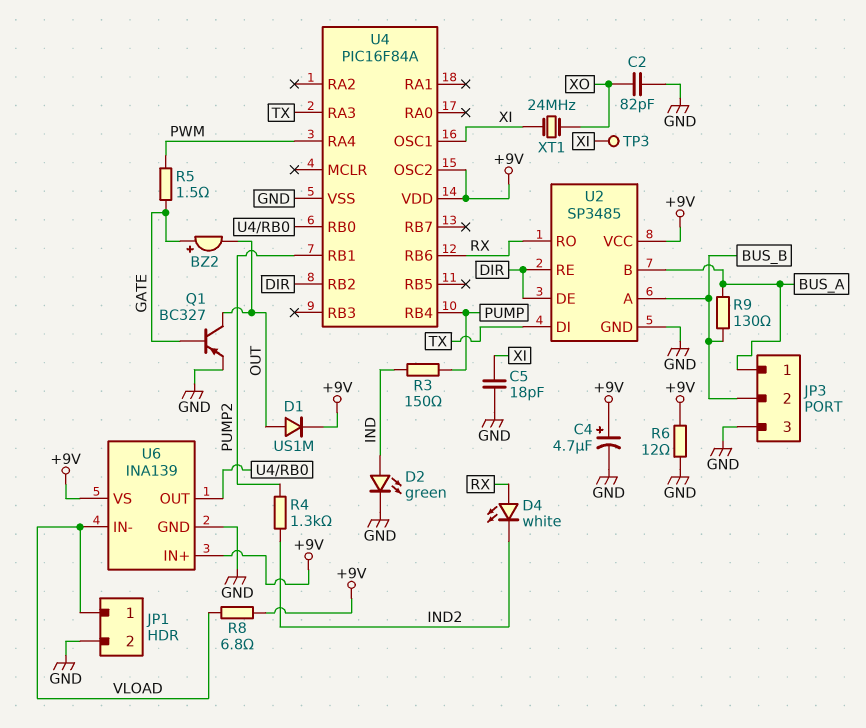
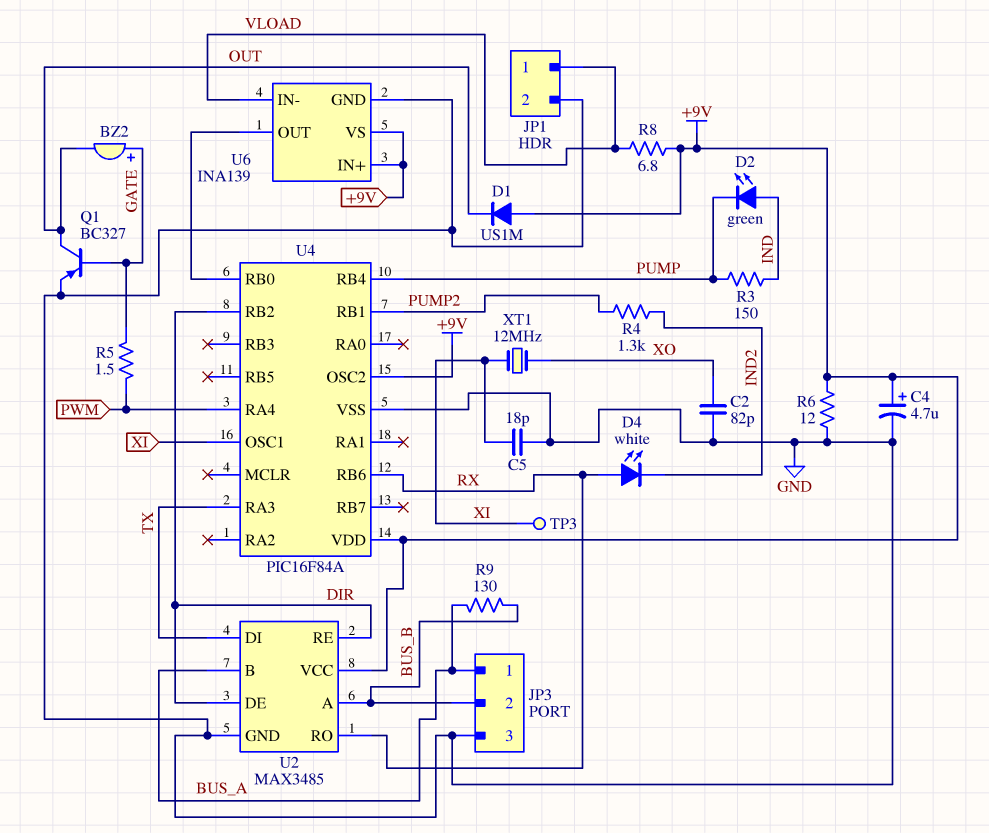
D1: diode US1M (A OUT, K +9V) -> diode US1M (A +9V, K OUT)
D2: LED green (A IND, K GND) -> LED green (A IND, K PUMP)
U2: SP3485 -> MAX3485
XT1: 24MHz (XI, XO) -> 12MHz (XI, XO)

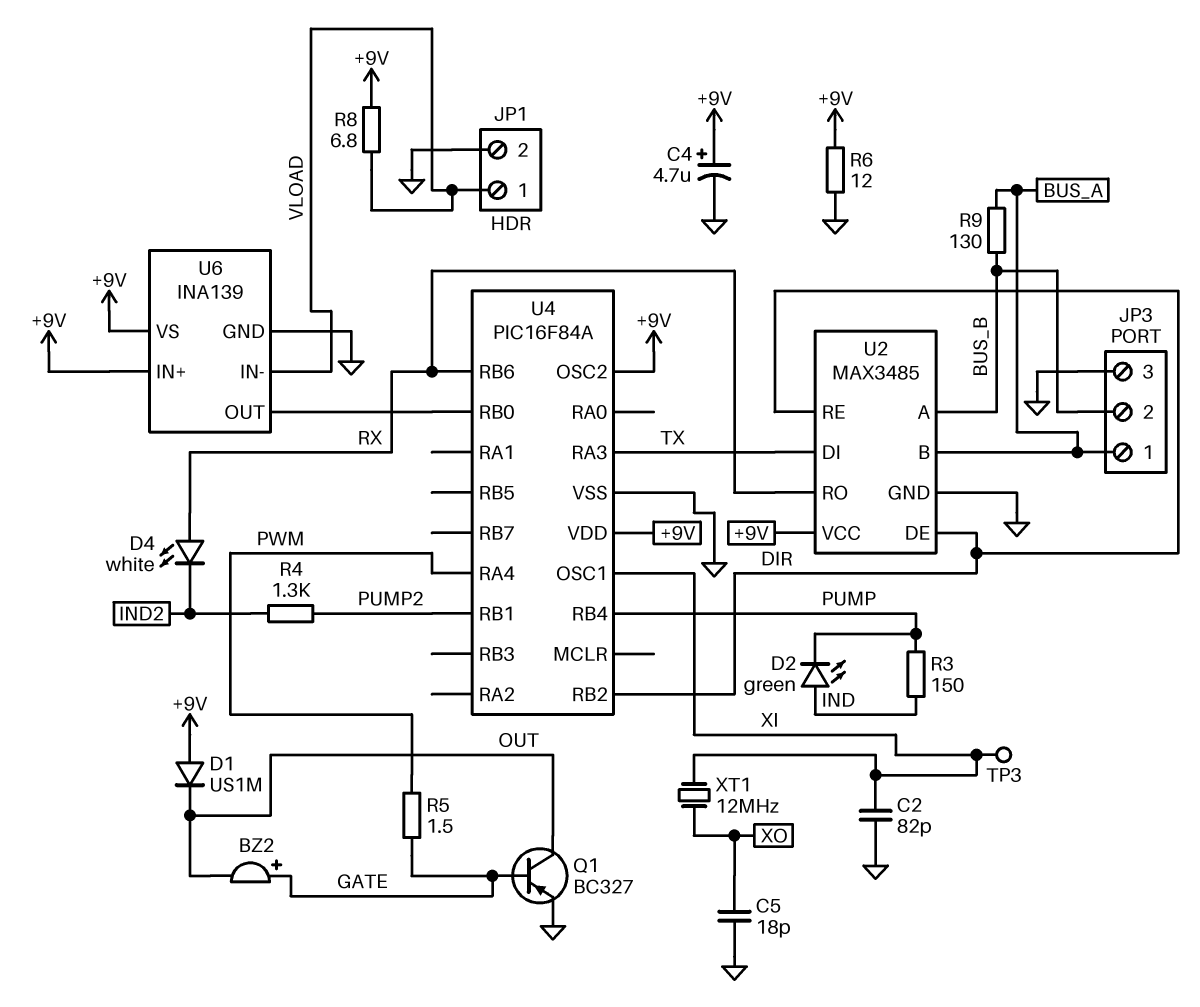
C2: 82pF (GND, XO) -> 82pF (GND, XI)
C5: 18pF (GND, XI) -> 18pF (GND, XO)

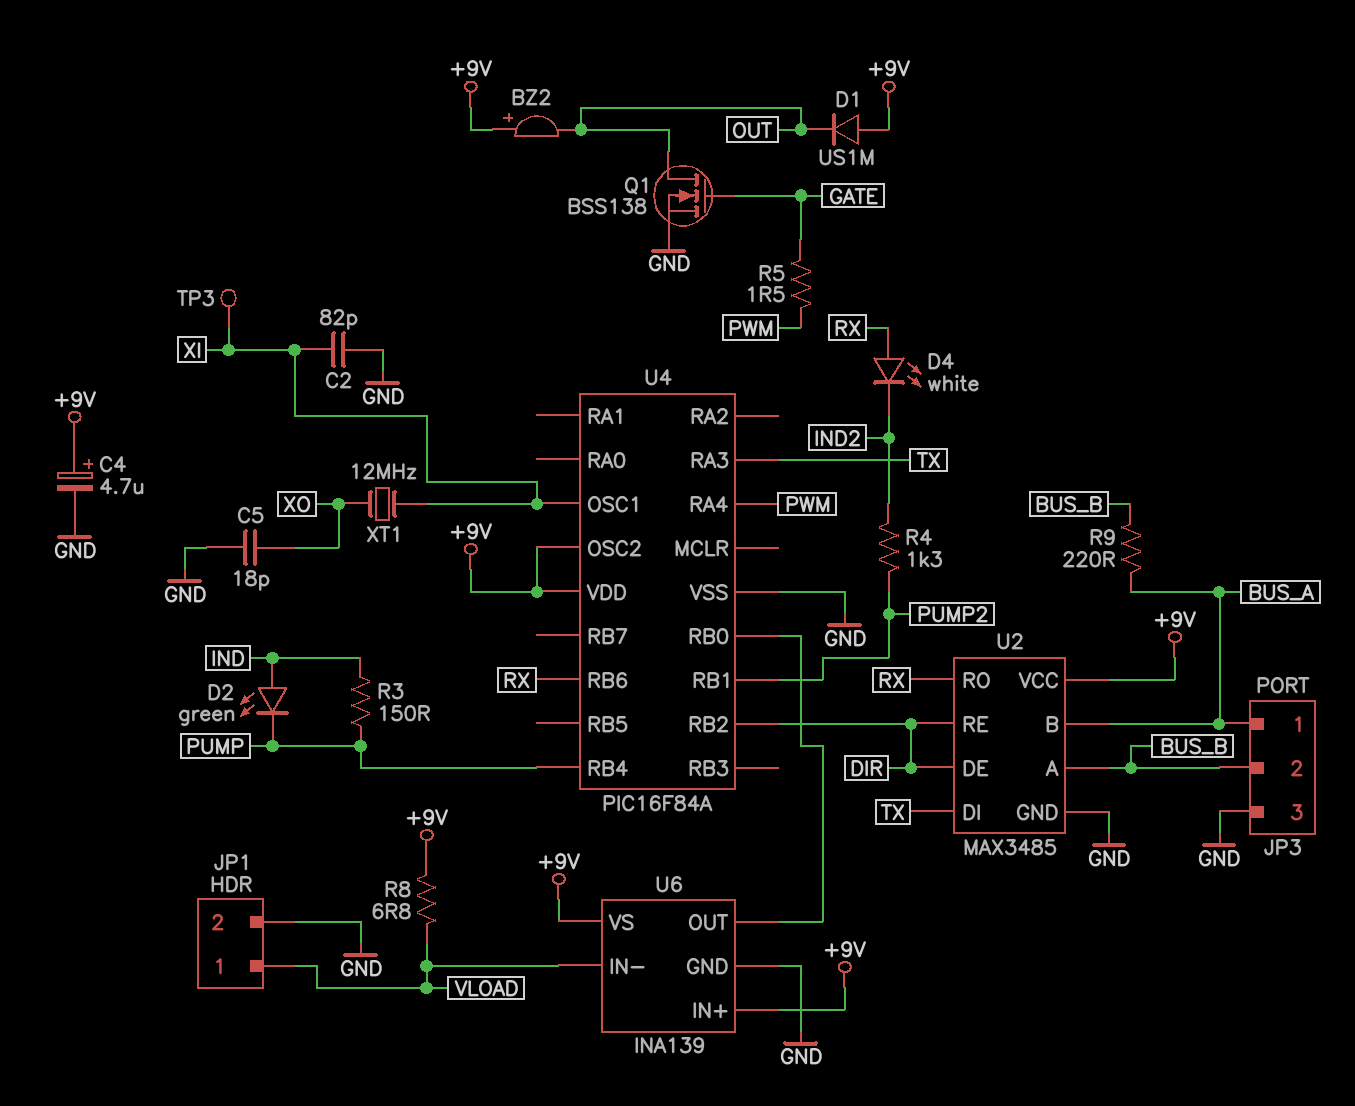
BZ2: buzzer (plus GATE, minus OUT) -> buzzer (plus +9V, minus OUT)
Q1: PNP BC327 (B GATE, C OUT, E GND) -> NMOS BSS138 (G GATE, D OUT, S GND)
R6: 12 (+9V, GND) -> none
R9: 130 (BUS_A, BUS_B) -> 220 (BUS_A, BUS_B)

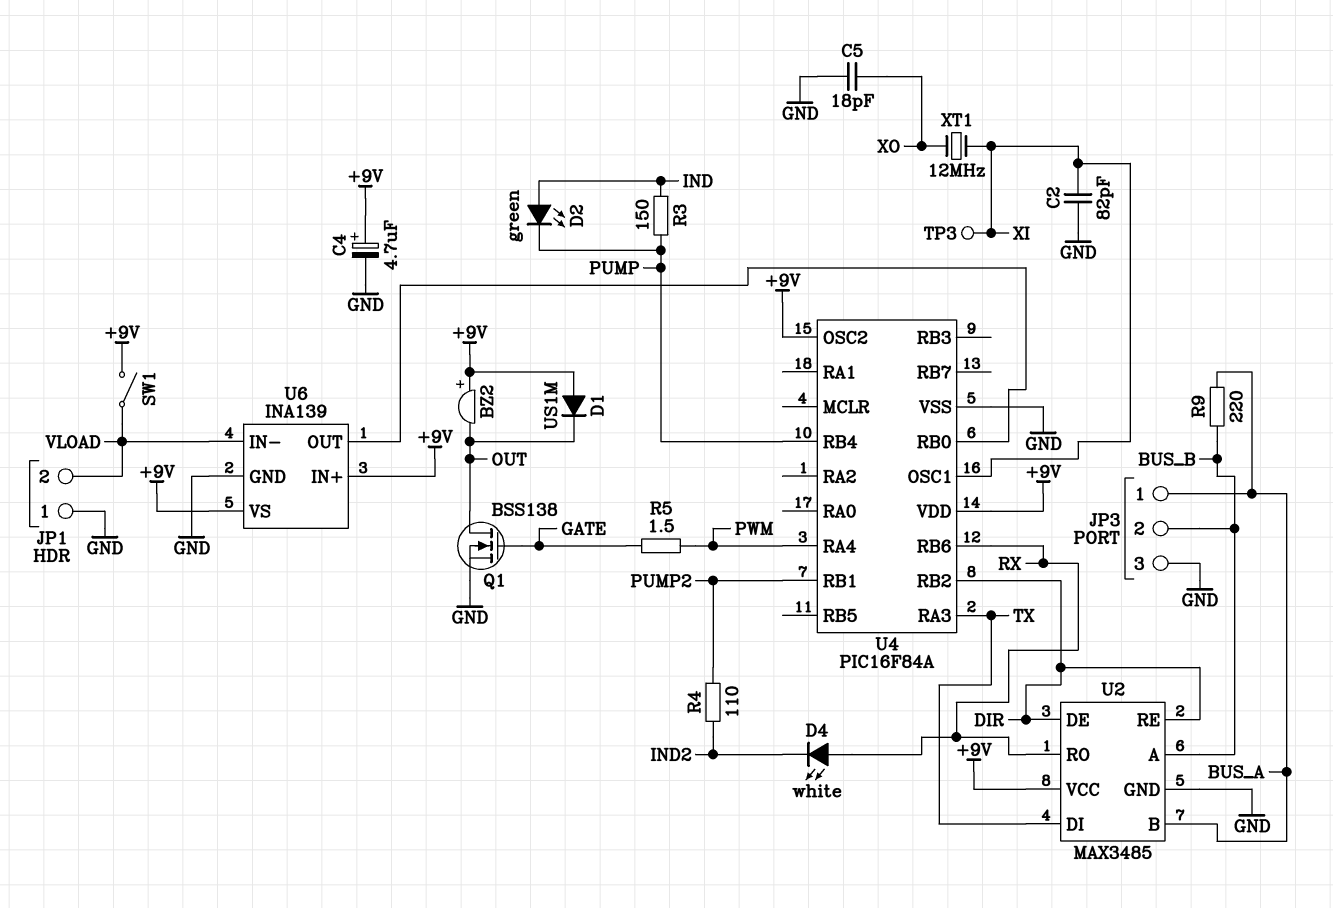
JP1 pin 1: VLOAD -> GND
JP1 pin 2: GND -> VLOAD
R4: 1.3k (IND2, PUMP2) -> 110 (IND2, PUMP2)
R8: 6.8 (+9V, VLOAD) -> none
SW1: none -> switch (+9V, VLOAD)

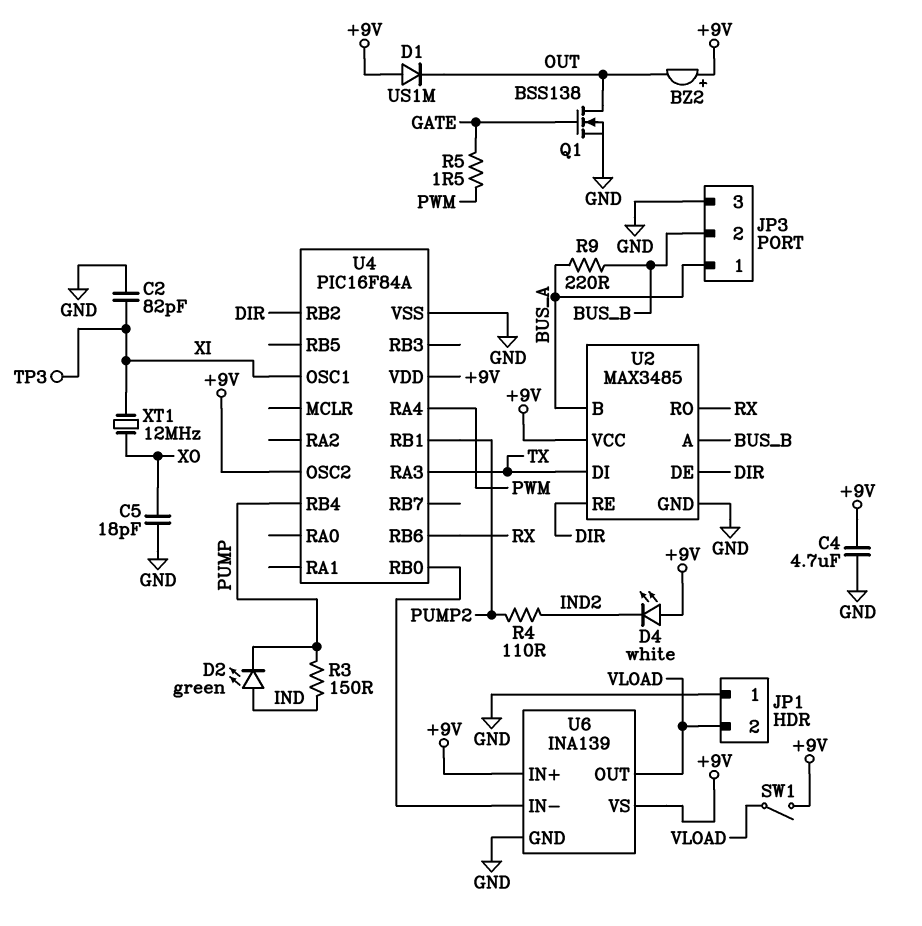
C4: 4.7uF (plus +9V, minus GND) -> 4.7uF (+9V, GND)
D4: LED white (A RX, K IND2) -> LED white (A +9V, K IND2)
U6 pin IN-: VLOAD -> U4/RB0
U6 pin OUT: U4/RB0 -> VLOAD

